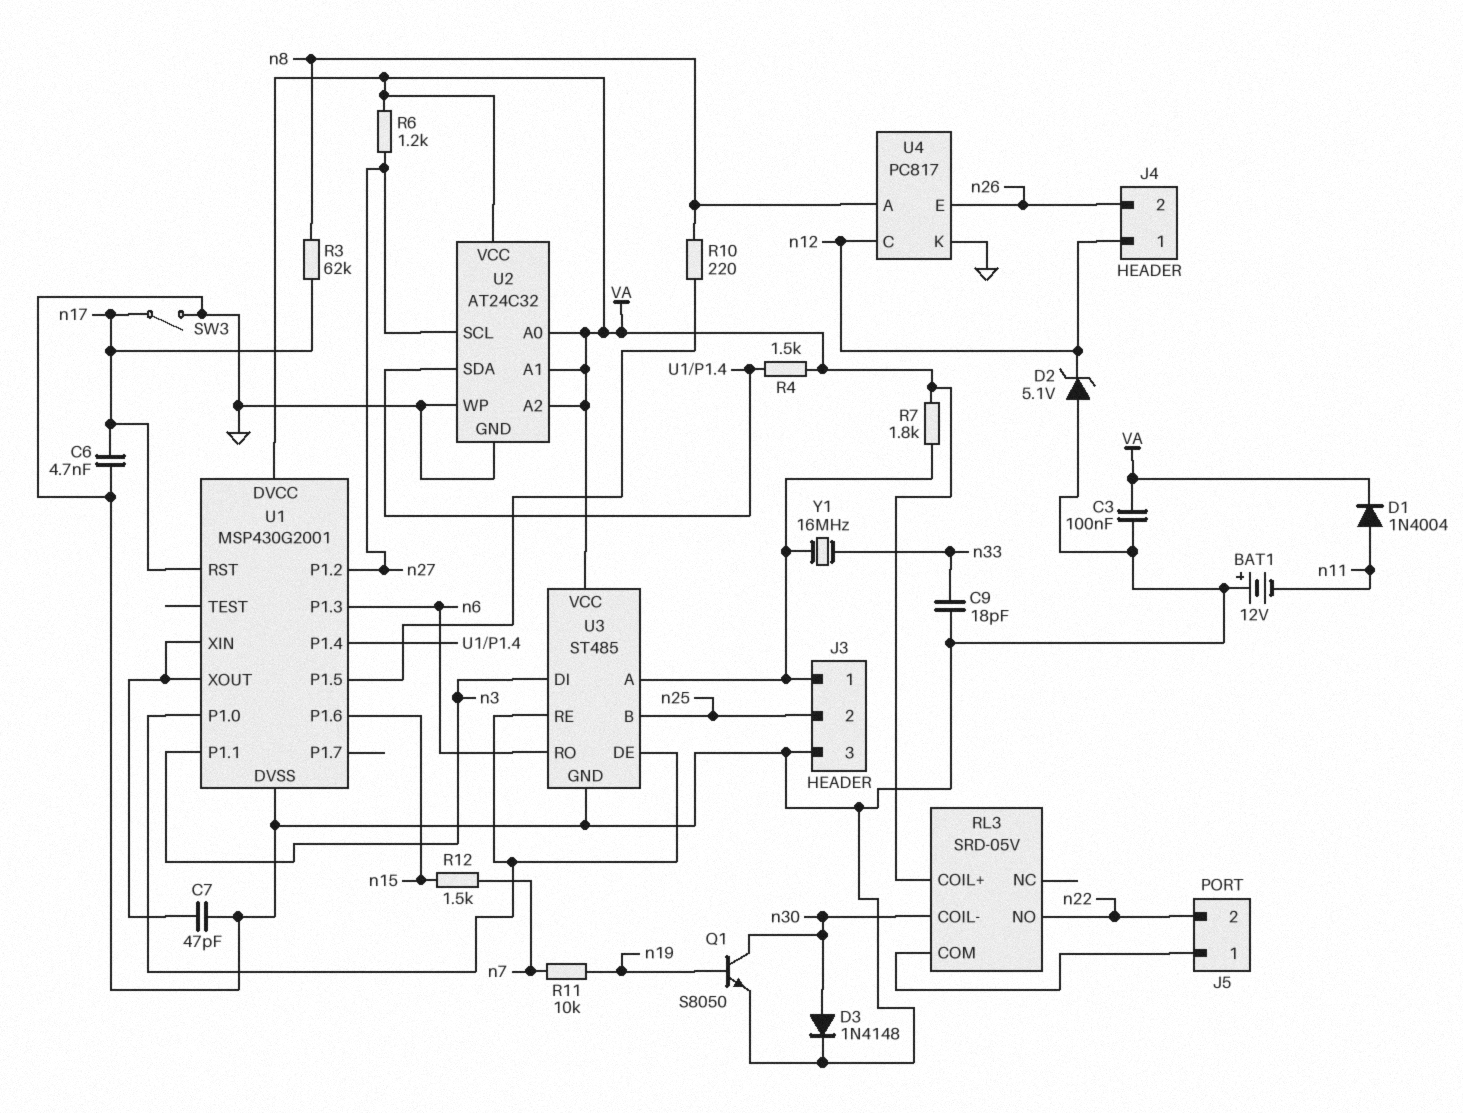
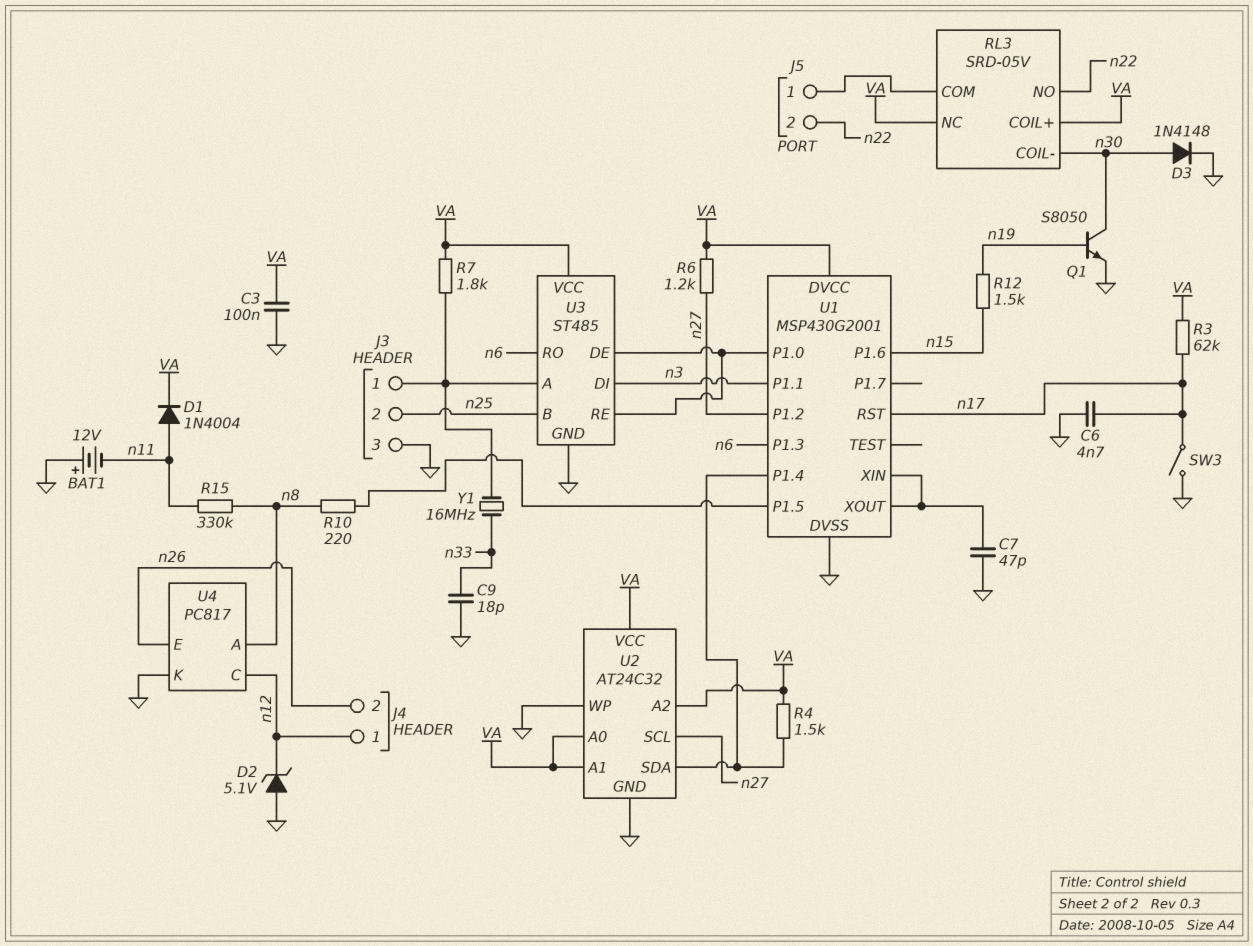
R3: 62k (n8, n17) -> 62k (VA, n17)
R11: 10k (n7, n19) -> none
R12: 1.5k (n7, n15) -> 1.5k (n15, n19)
R15: none -> 330k (n8, n11)
RL3 pin NC: none -> VA

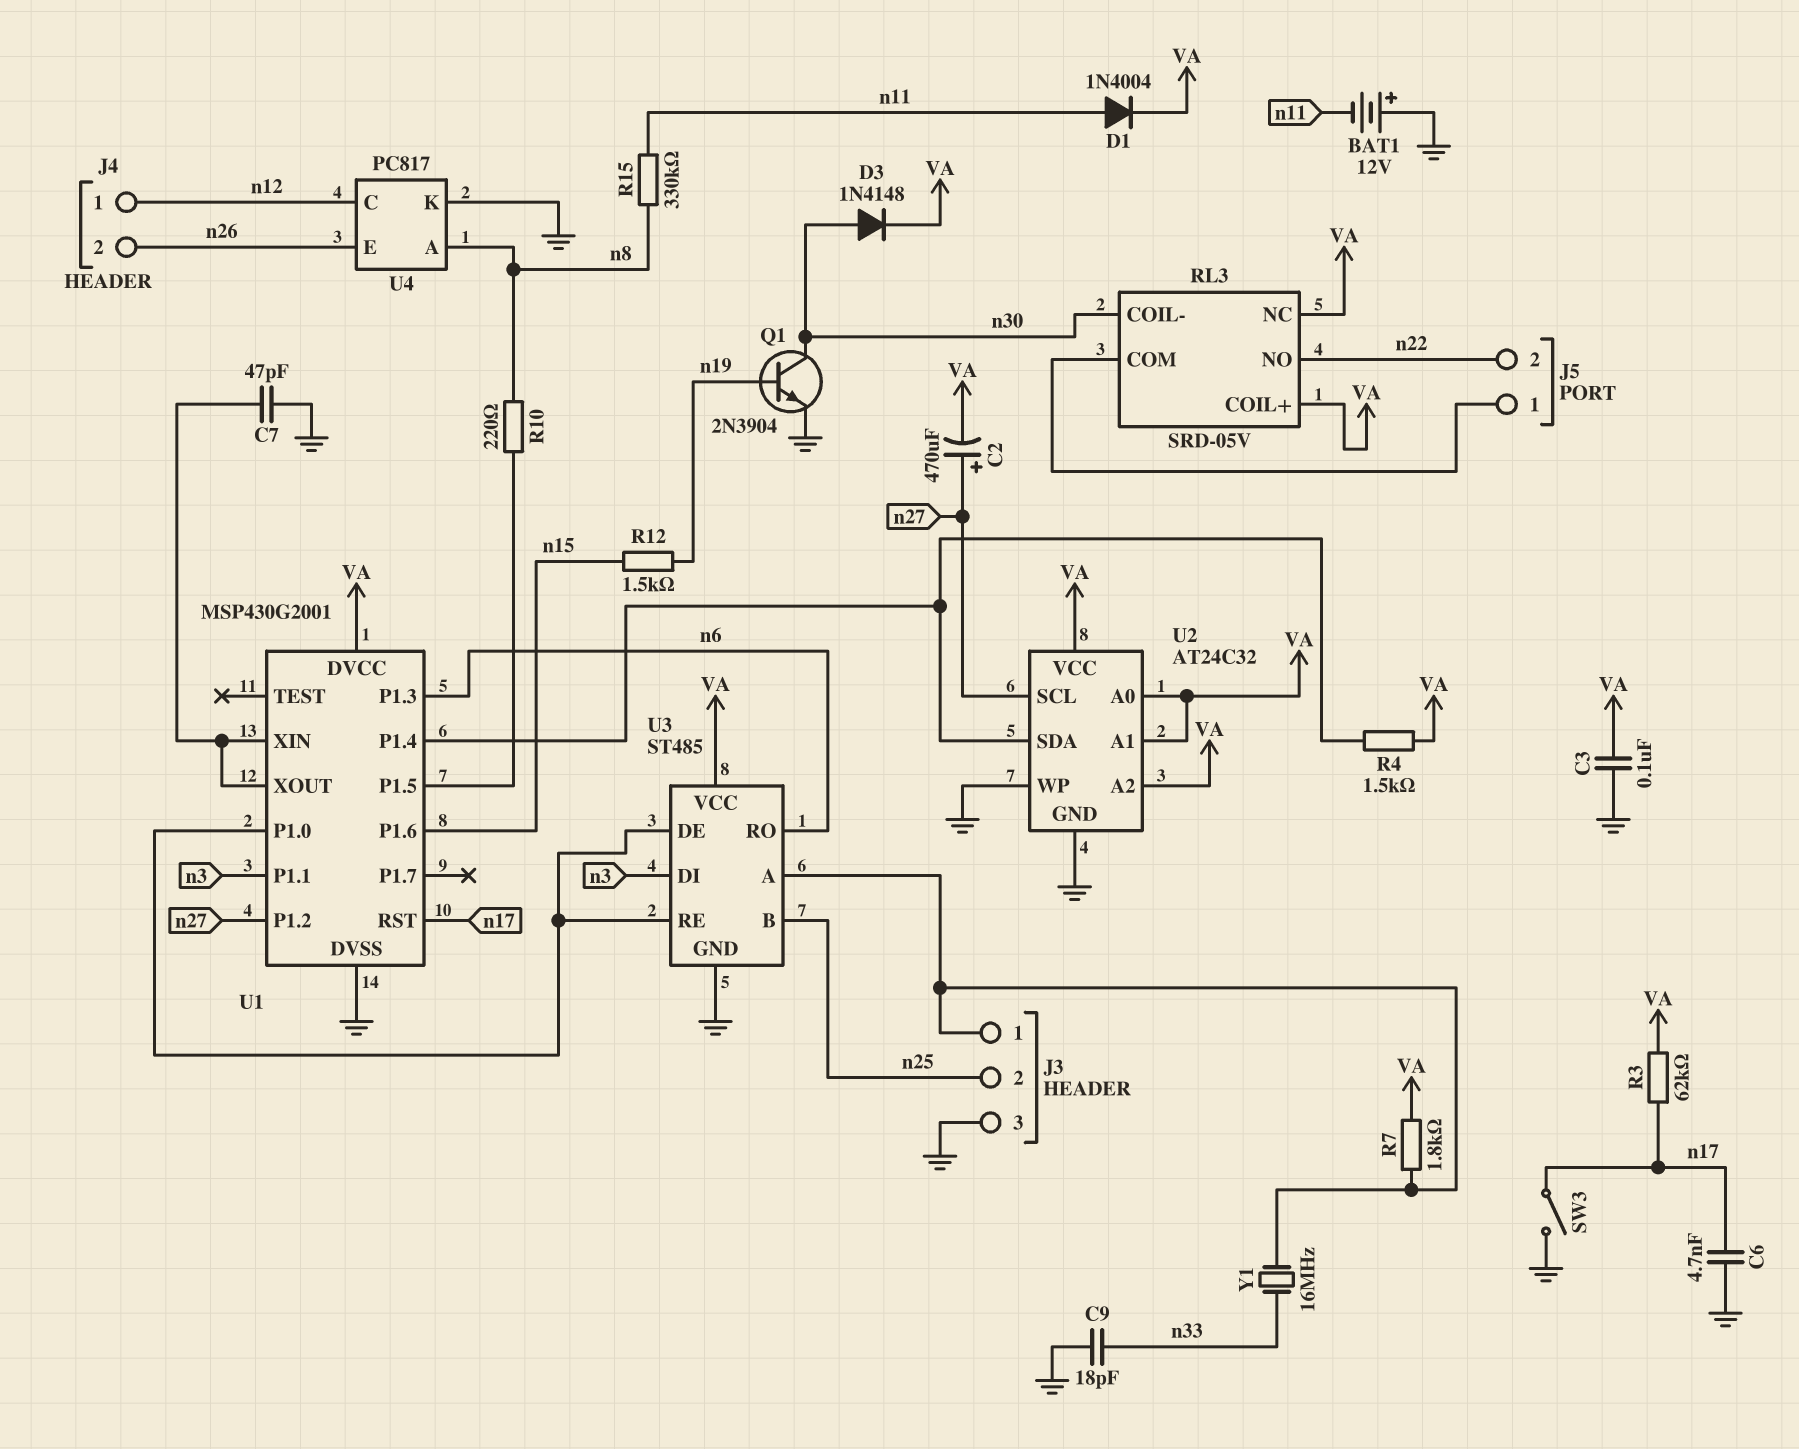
C2: none -> 470uF (plus n27, minus VA)
D2: zener 5.1V (A GND, K n12) -> none
D3: diode 1N4148 (A n30, K GND) -> diode 1N4148 (A n30, K VA)
Q1: NPN S8050 (B n19, C n30, E GND) -> NPN 2N3904 (B n19, C n30, E GND)
R6: 1.2k (VA, n27) -> none

